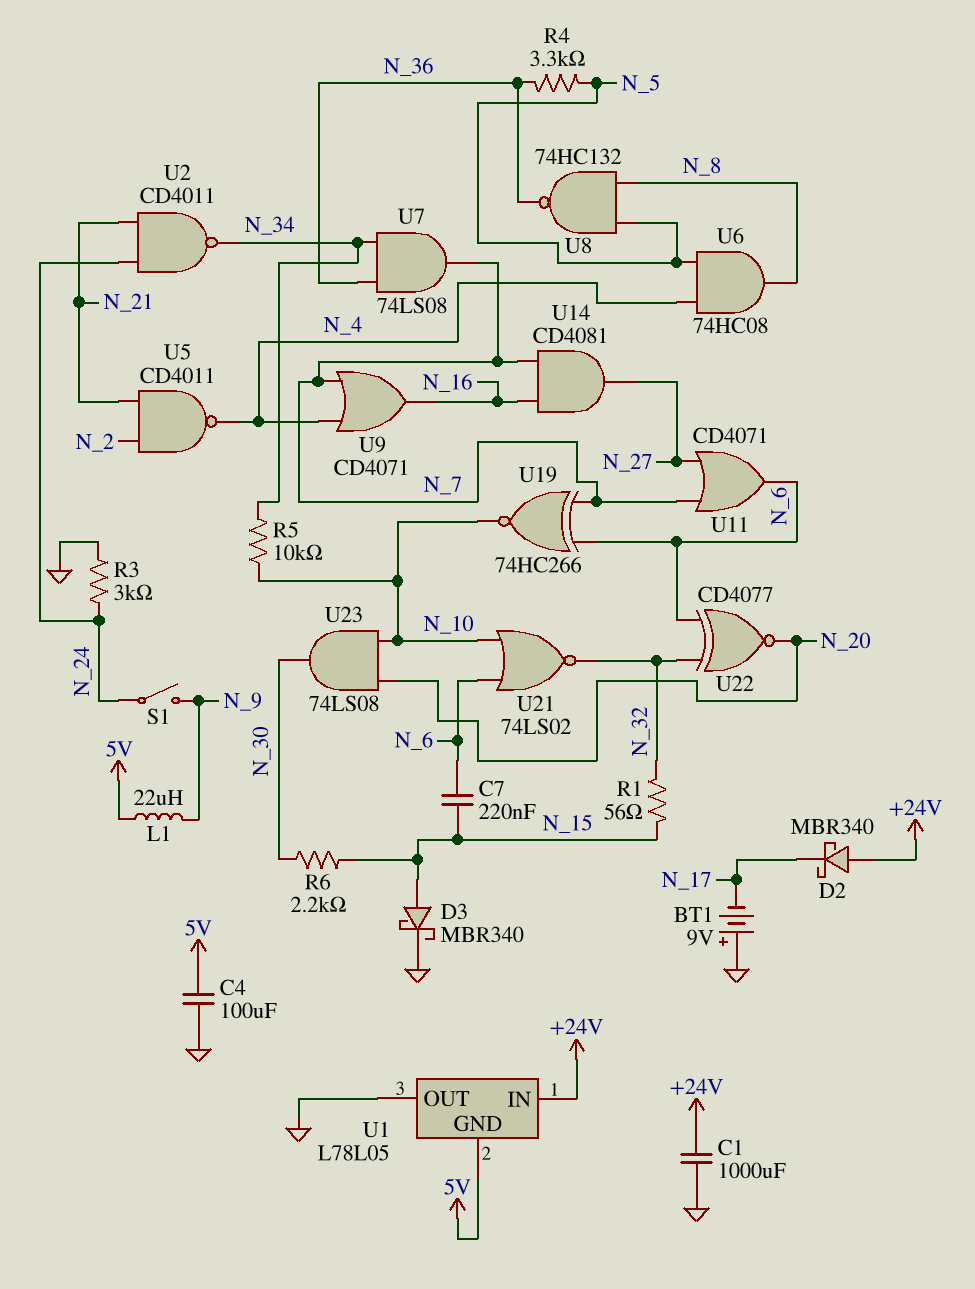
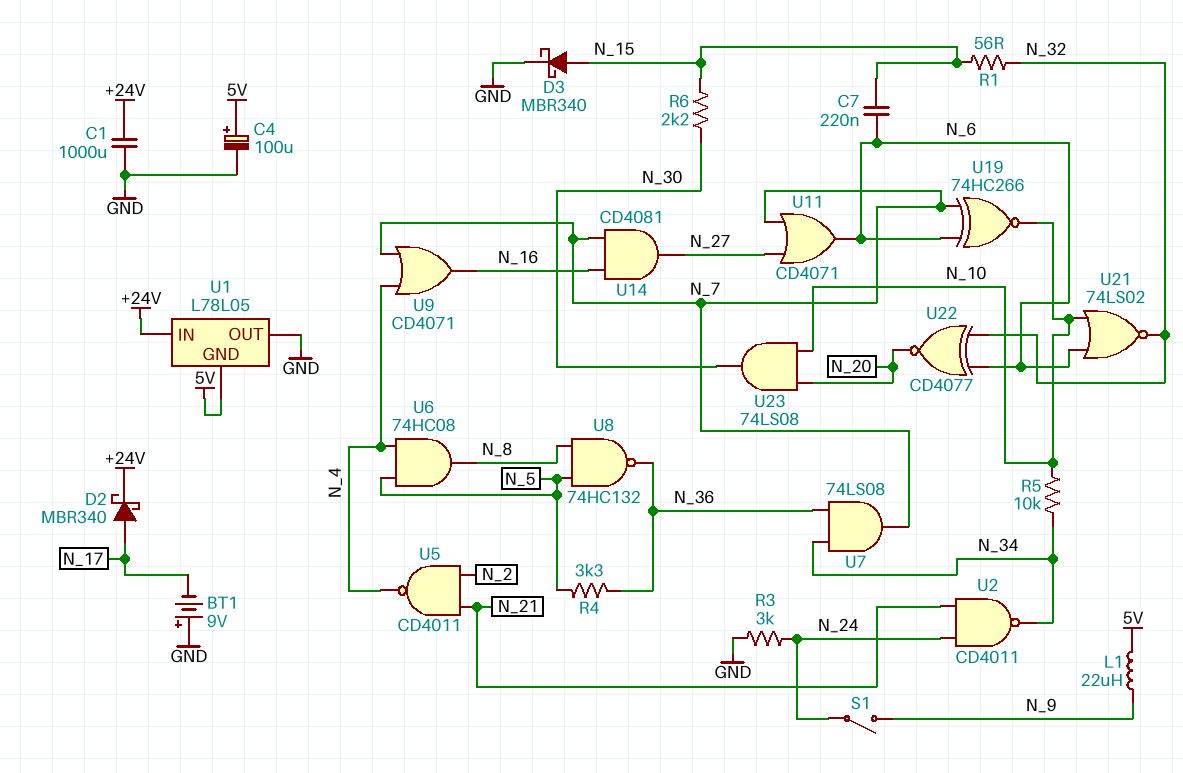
C4: 100uF (5V, GND) -> 100uF (plus 5V, minus GND)
D2: schottky MBR340 (A +24V, K N_17) -> schottky MBR340 (A N_17, K +24V)

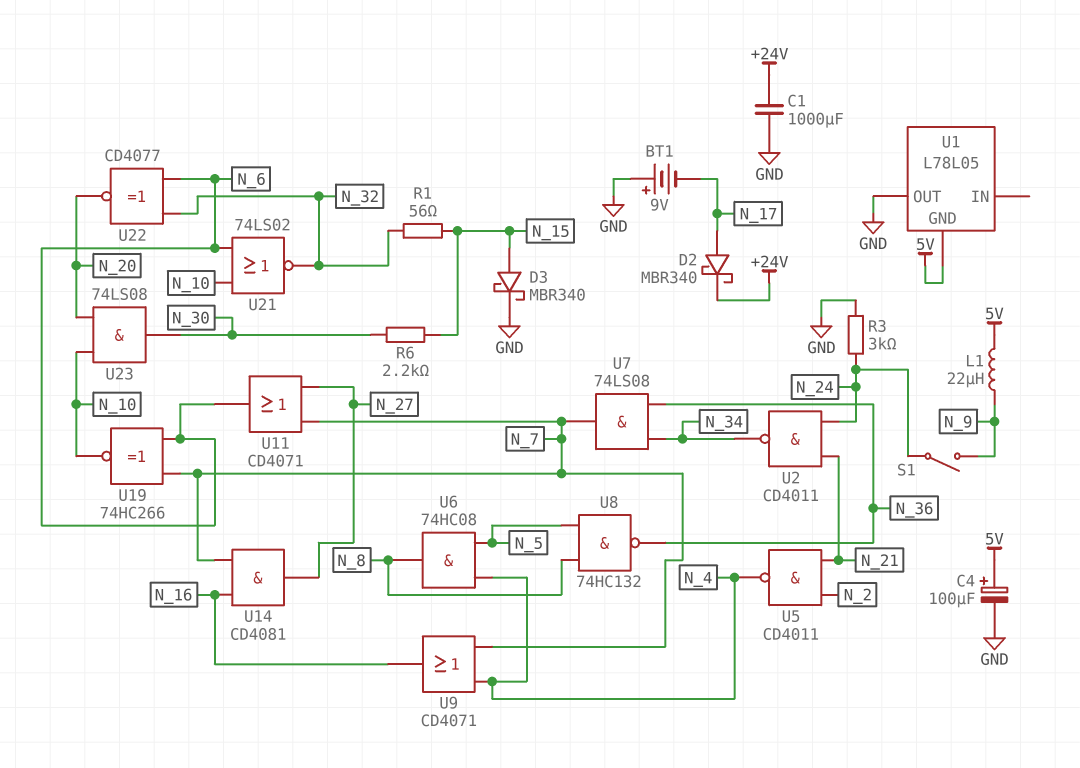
C7: 220nF (N_6, N_15) -> none
R4: 3.3k (N_5, N_36) -> none
R5: 10k (N_10, N_34) -> none
U1 pin IN: +24V -> none

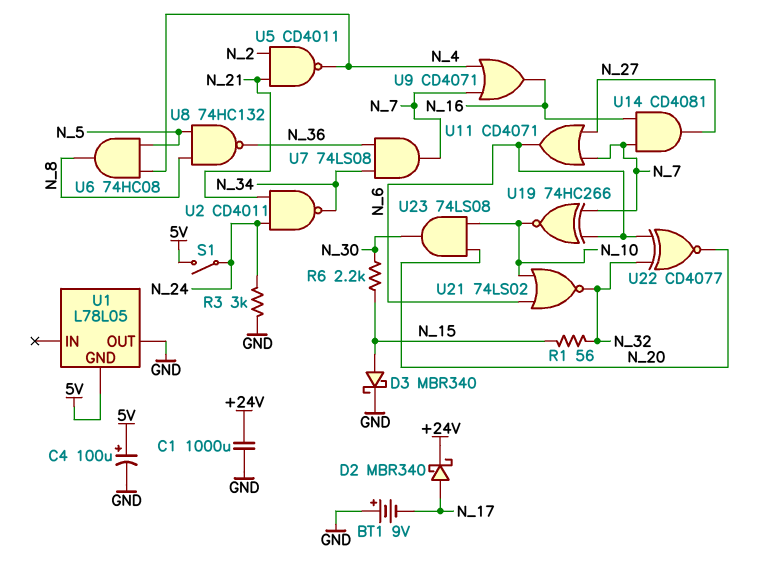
L1: 22uH (5V, N_9) -> none
S1: switch (N_9, N_24) -> switch (5V, N_24)

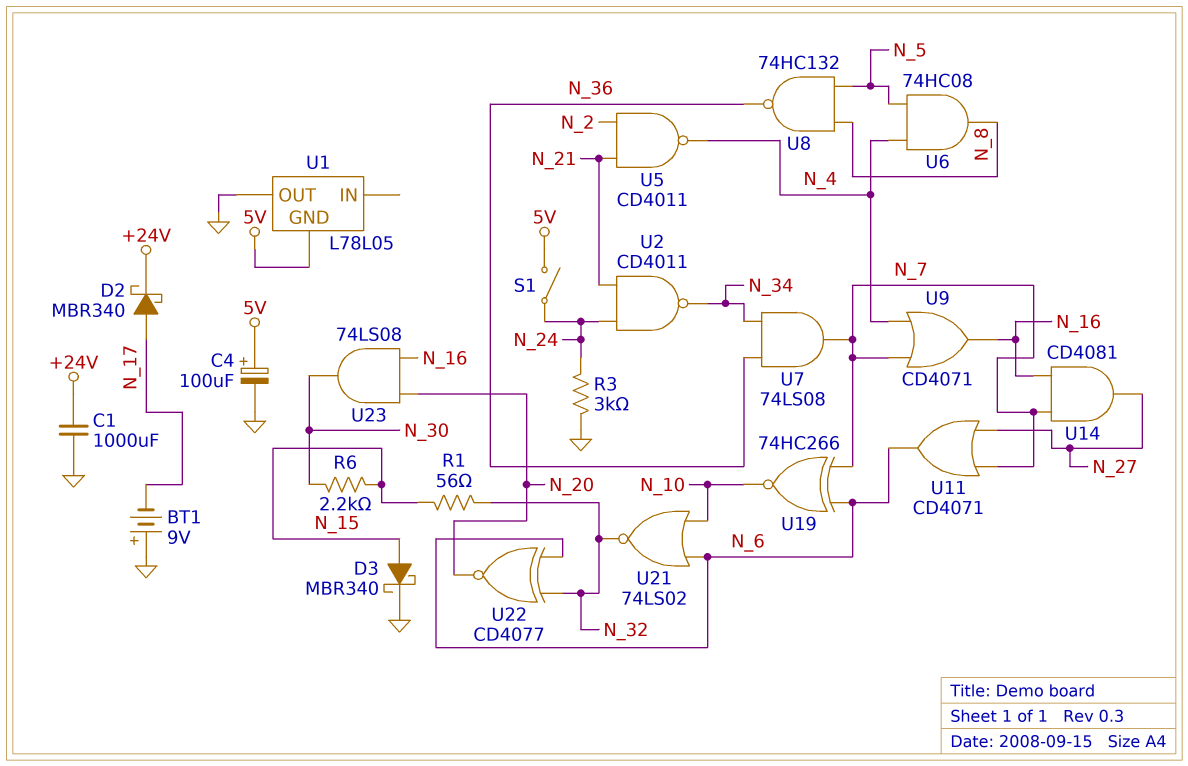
U23: AND 74LS08 (in N_10, in N_20, out N_30) -> AND 74LS08 (in N_16, in N_20, out N_30)

